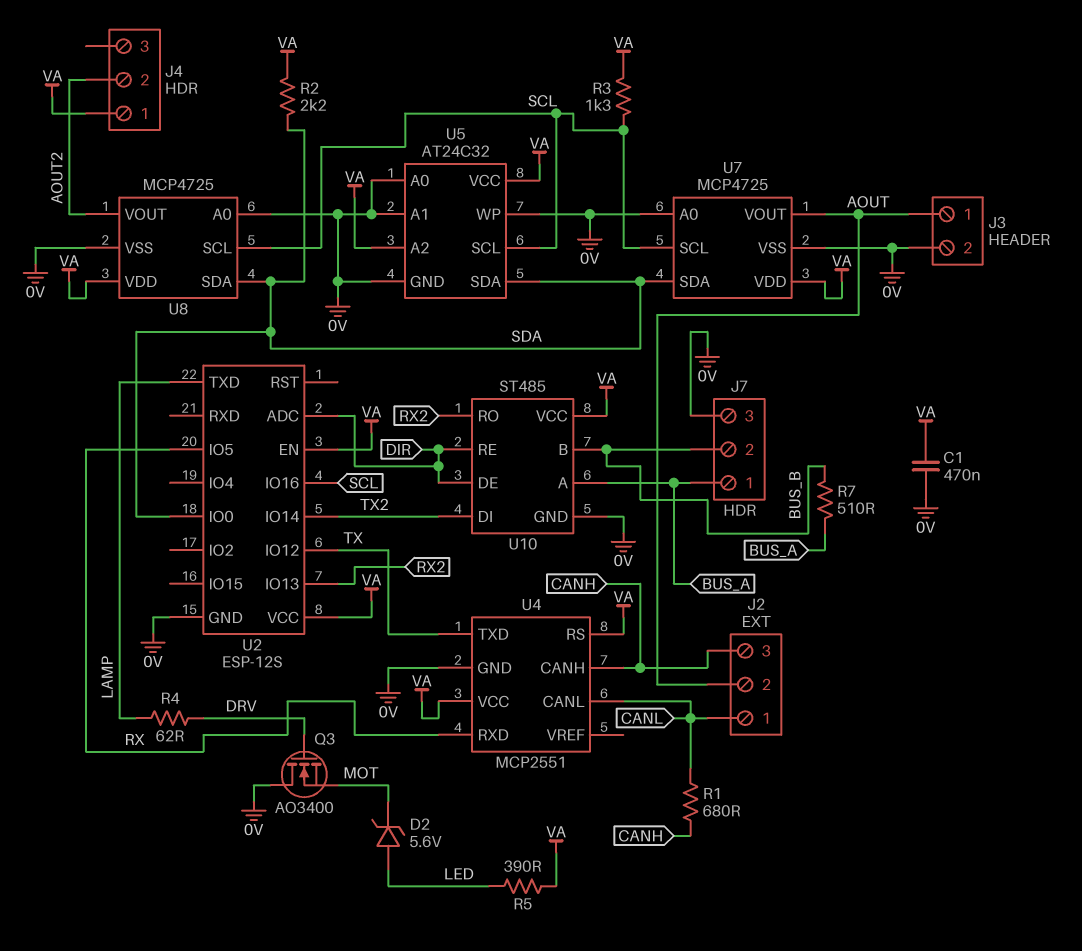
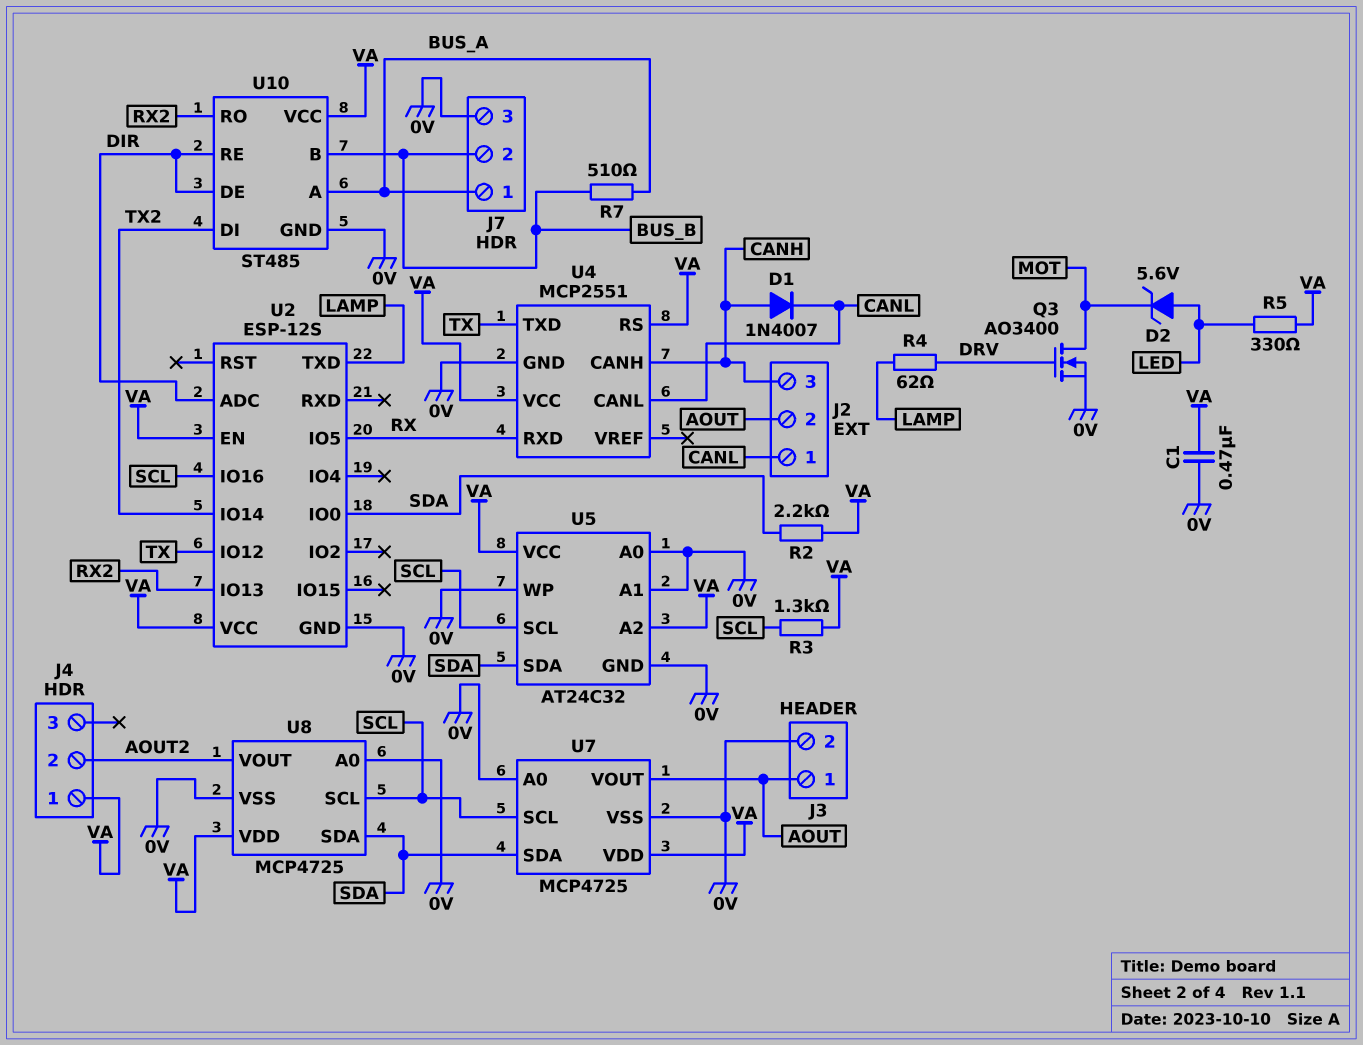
D1: none -> diode 1N4007 (A CANH, K CANL)
Q3: NMOS AO3400 (G DRV, D 0V, S MOT) -> NMOS AO3400 (G DRV, D MOT, S 0V)
R1: 680 (CANH, CANL) -> none
R5: 390 (LED, VA) -> 330 (LED, VA)

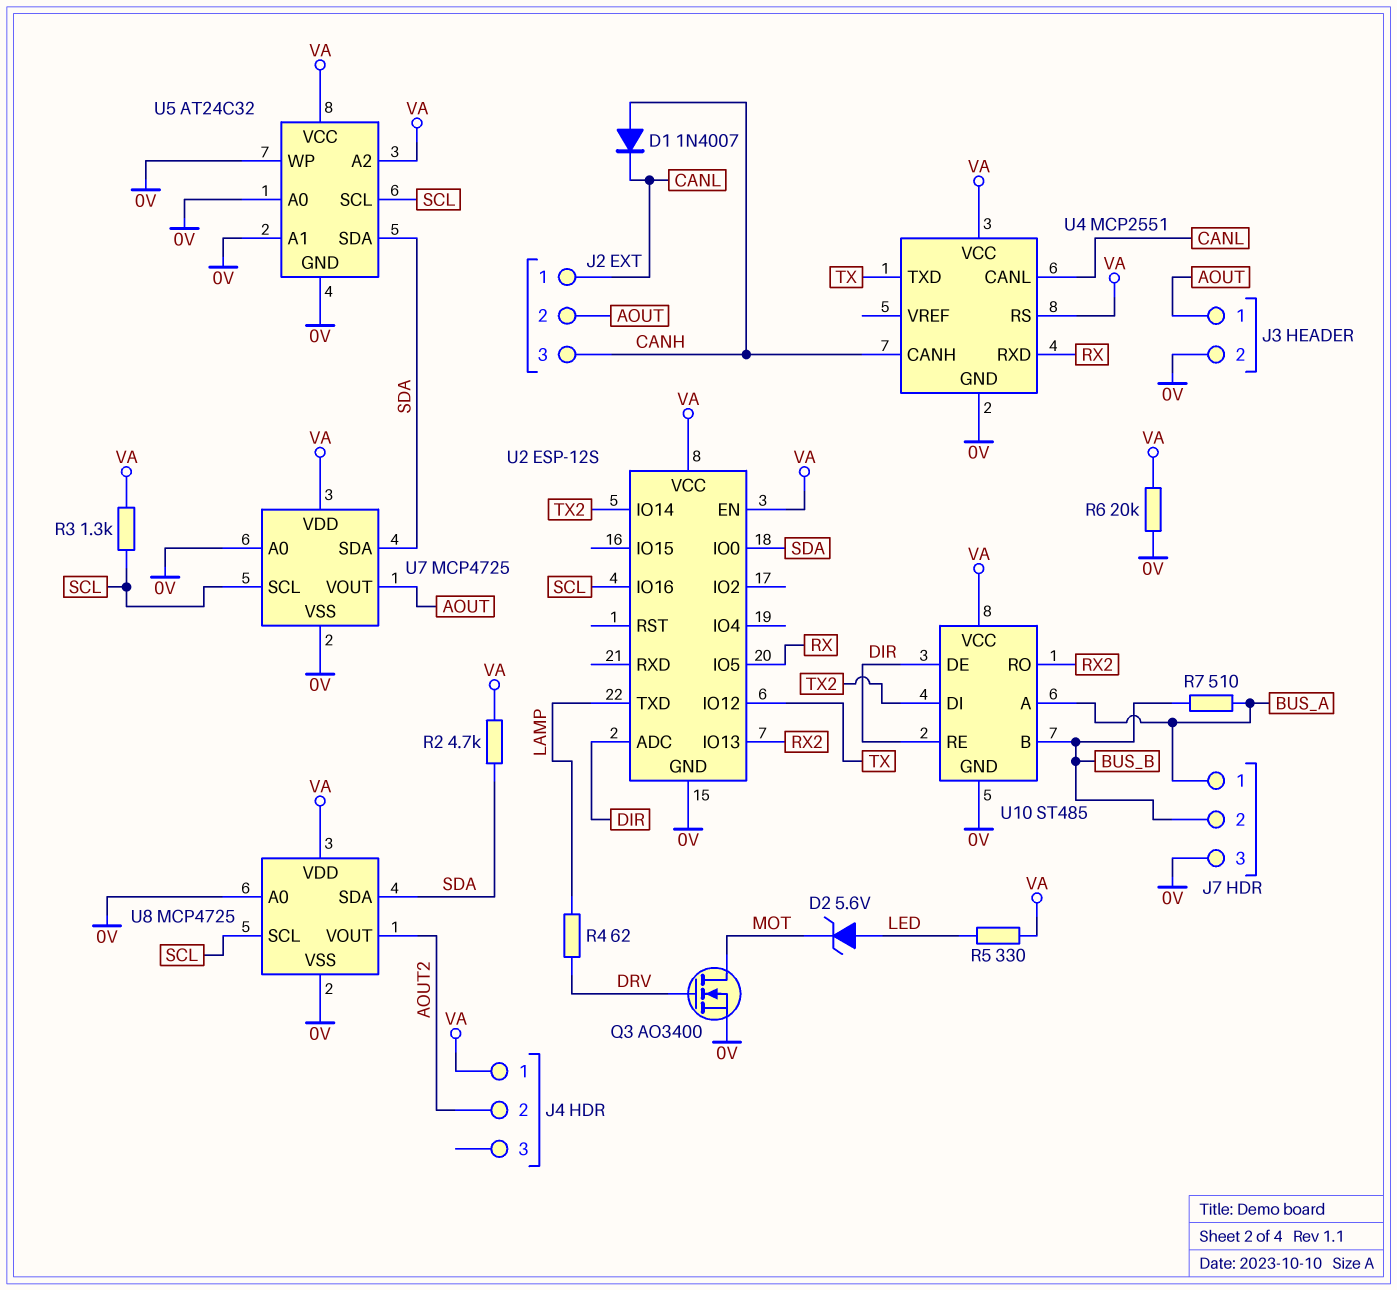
C1: 470nF (0V, VA) -> none
R2: 2.2k (SDA, VA) -> 4.7k (SDA, VA)
R6: none -> 20k (0V, VA)

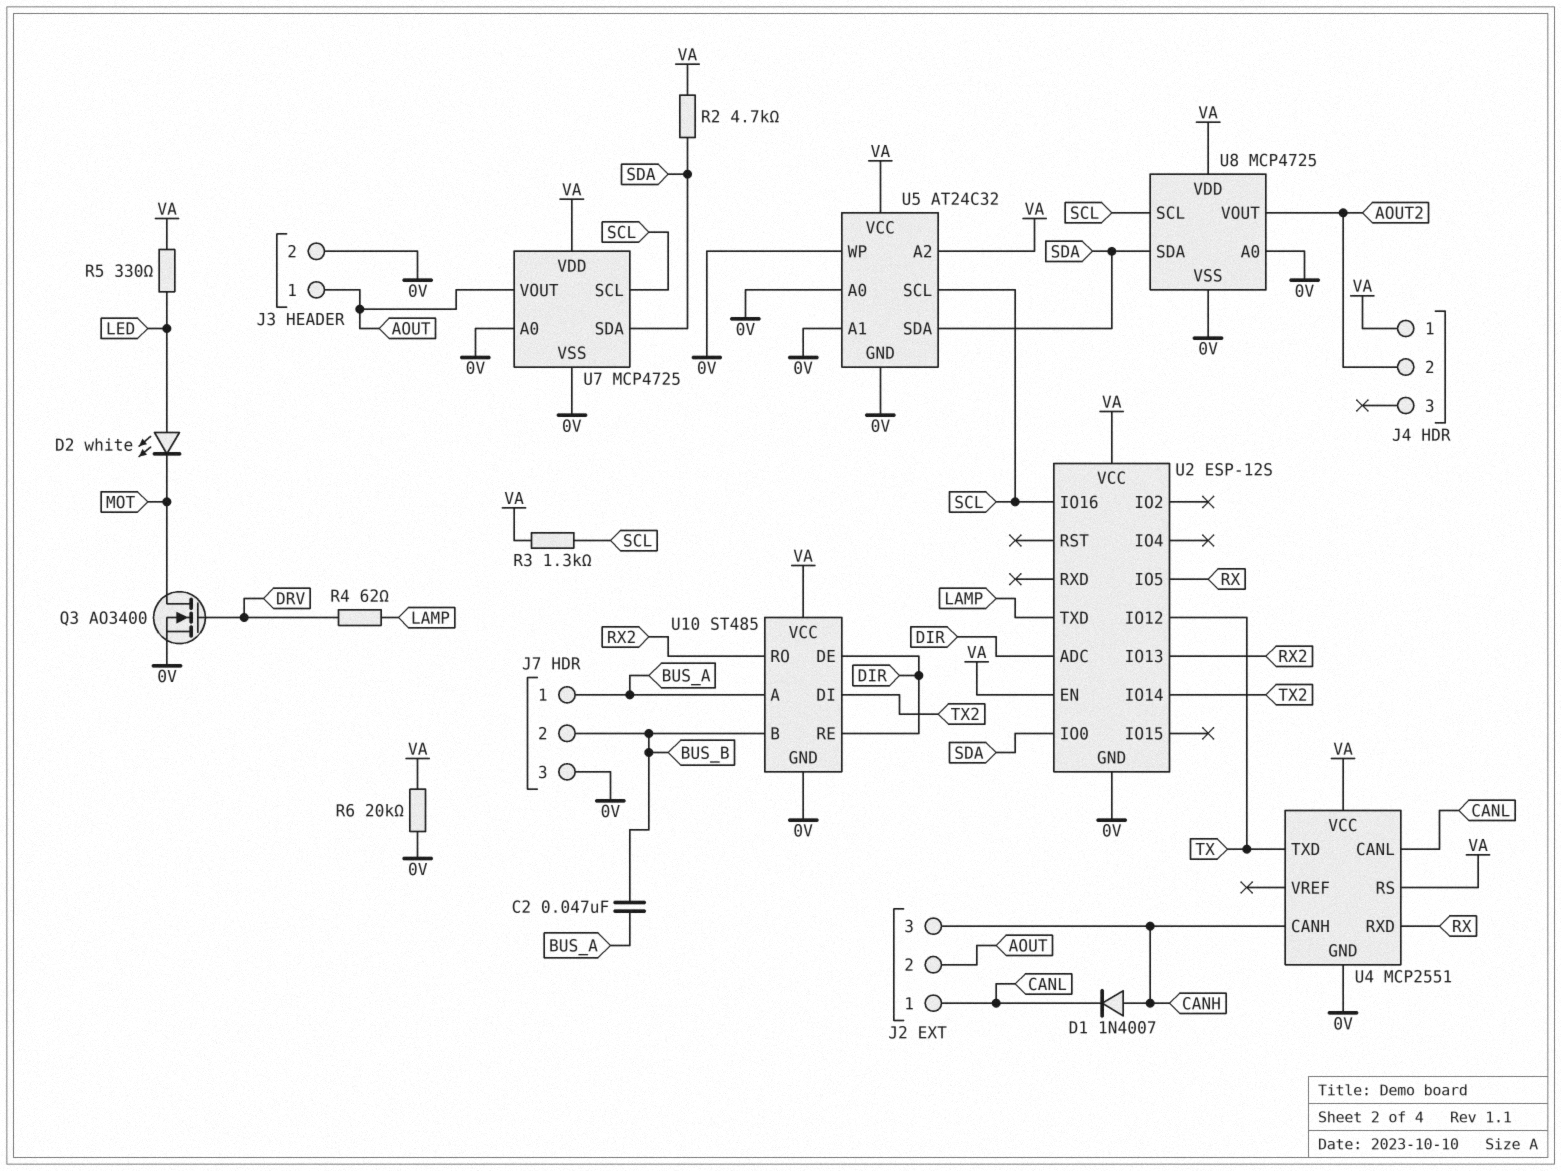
C2: none -> 47nF (BUS_A, BUS_B)
D2: zener 5.6V (A LED, K MOT) -> LED white (A LED, K MOT)
R7: 510 (BUS_A, BUS_B) -> none

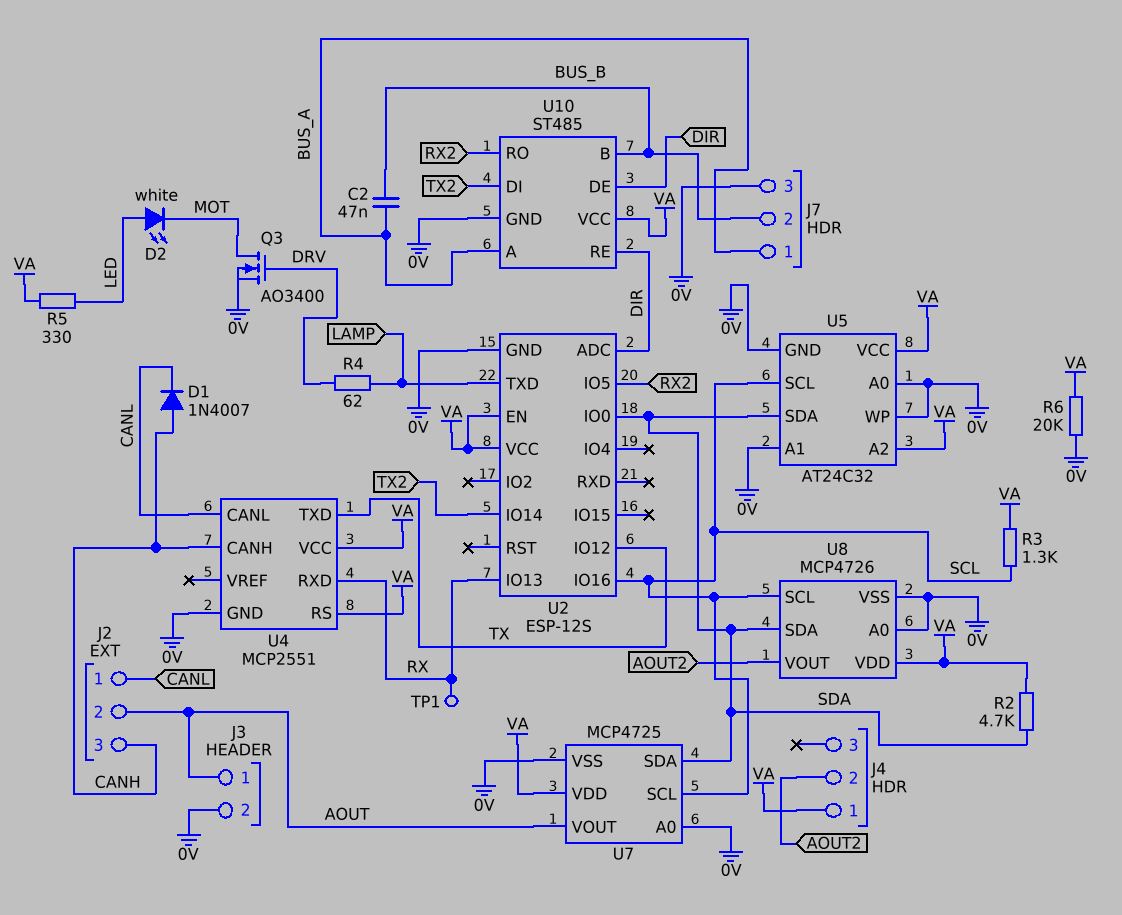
TP1: none -> test point (RX)
U2 pin IO5: RX -> RX2
U2 pin IO13: RX2 -> RX
U8: MCP4725 -> MCP4726

